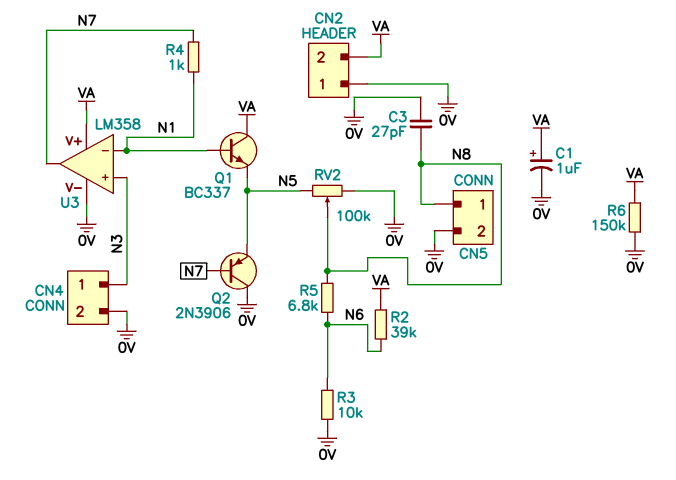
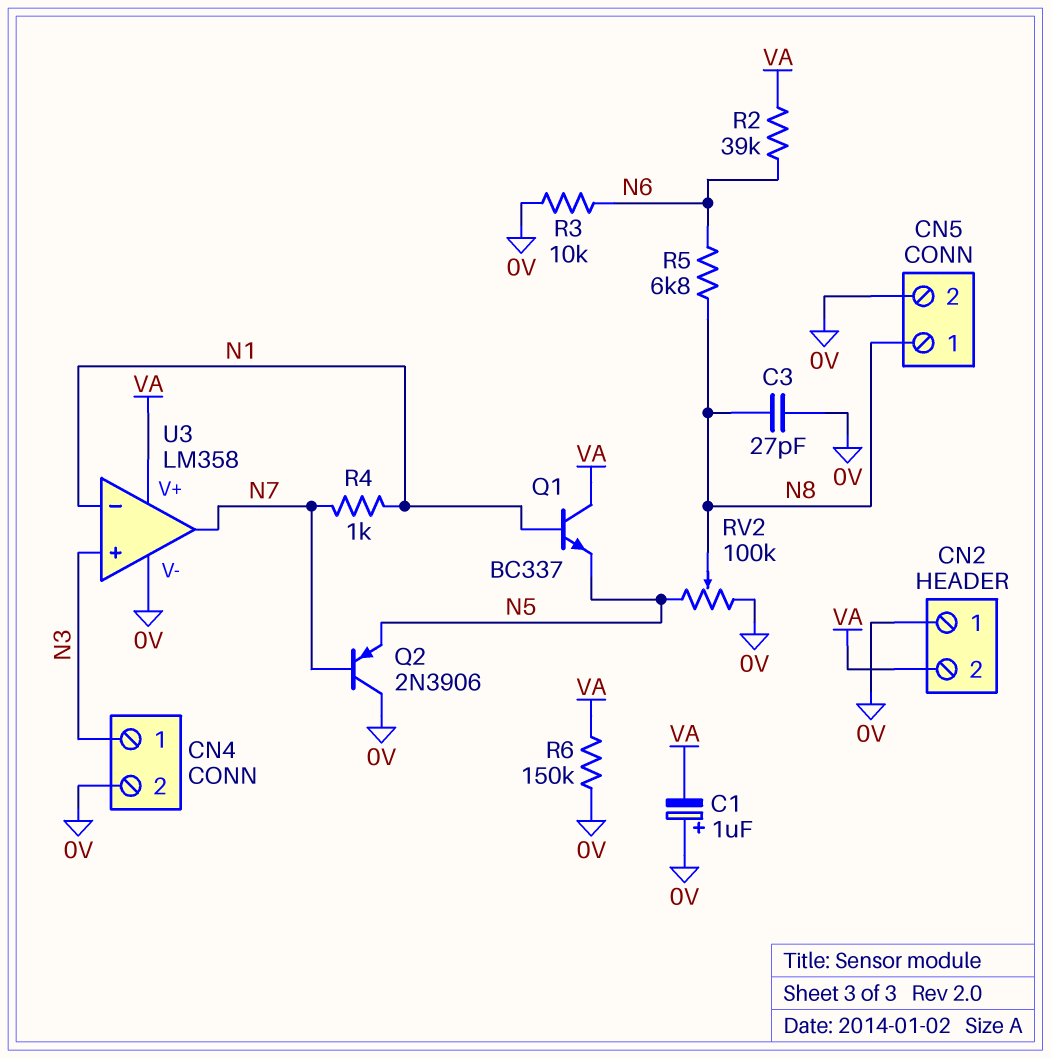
C1: 1uF (plus VA, minus 0V) -> 1uF (plus 0V, minus VA)

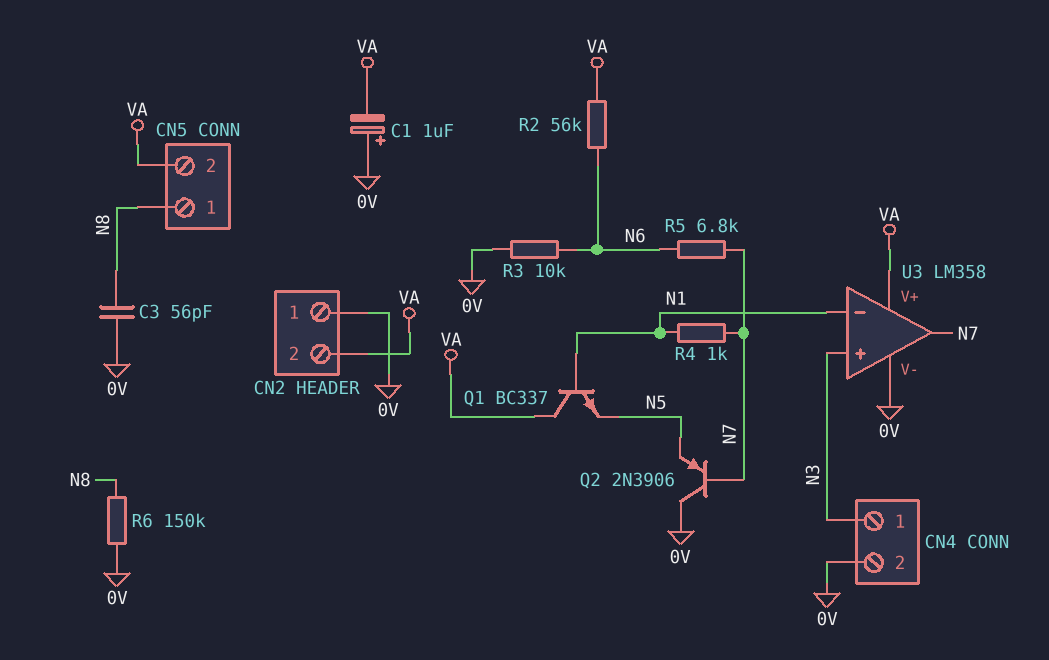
C3: 27pF (0V, N8) -> 56pF (0V, N8)
CN5 pin 2: 0V -> VA
R2: 39k (N6, VA) -> 56k (N6, VA)
R5: 6.8k (N6, N8) -> 6.8k (N6, N7)
R6: 150k (0V, VA) -> 150k (0V, N8)
RV2: 100k (0V, N5, wiper N8) -> none

